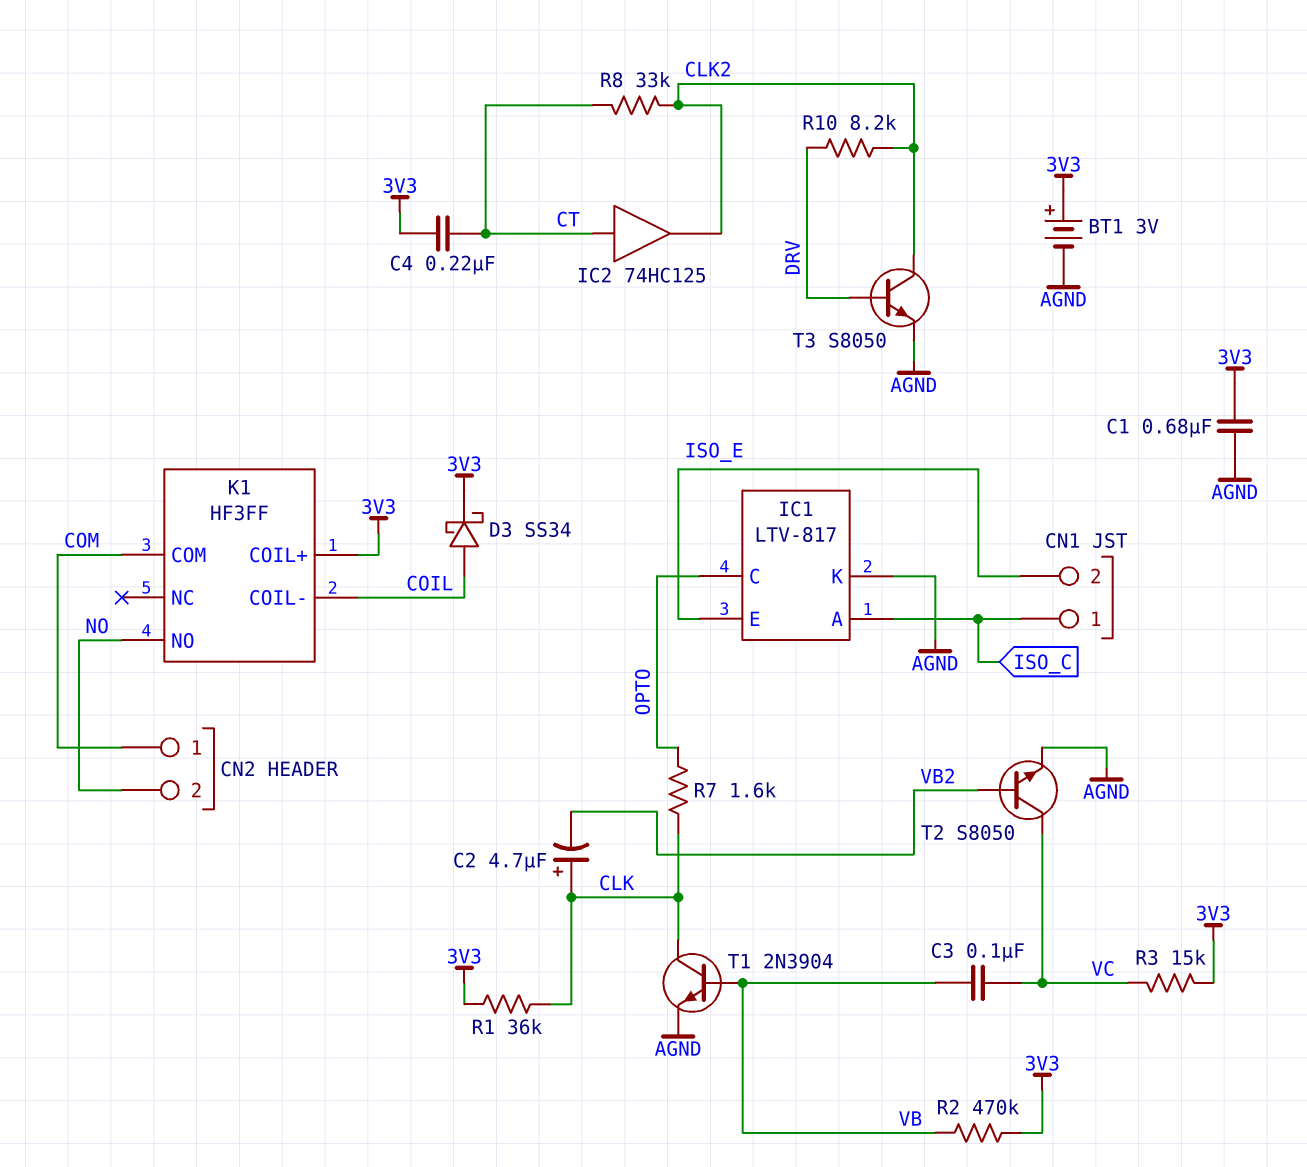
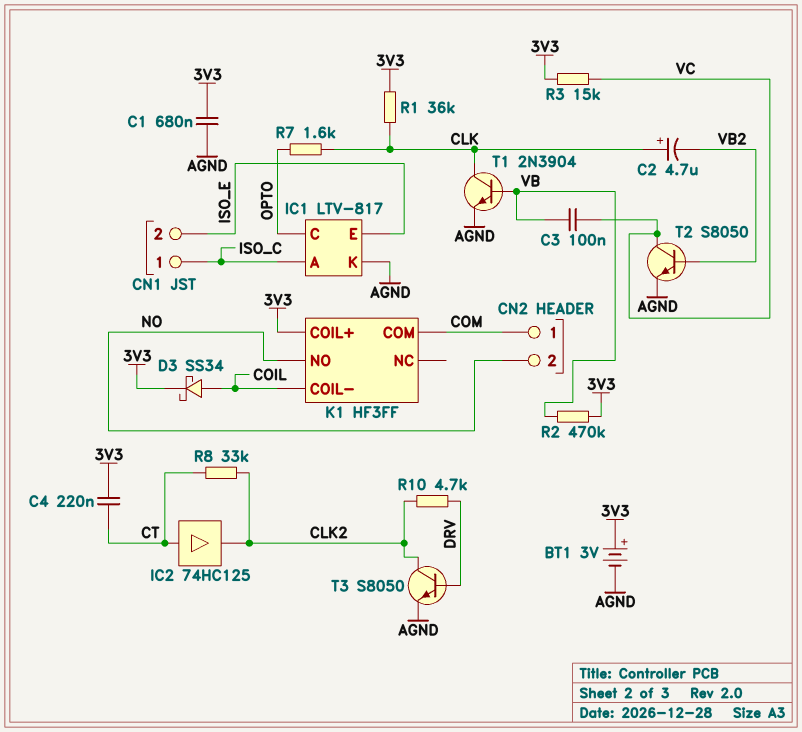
R10: 8.2k (CLK2, DRV) -> 4.7k (CLK2, DRV)

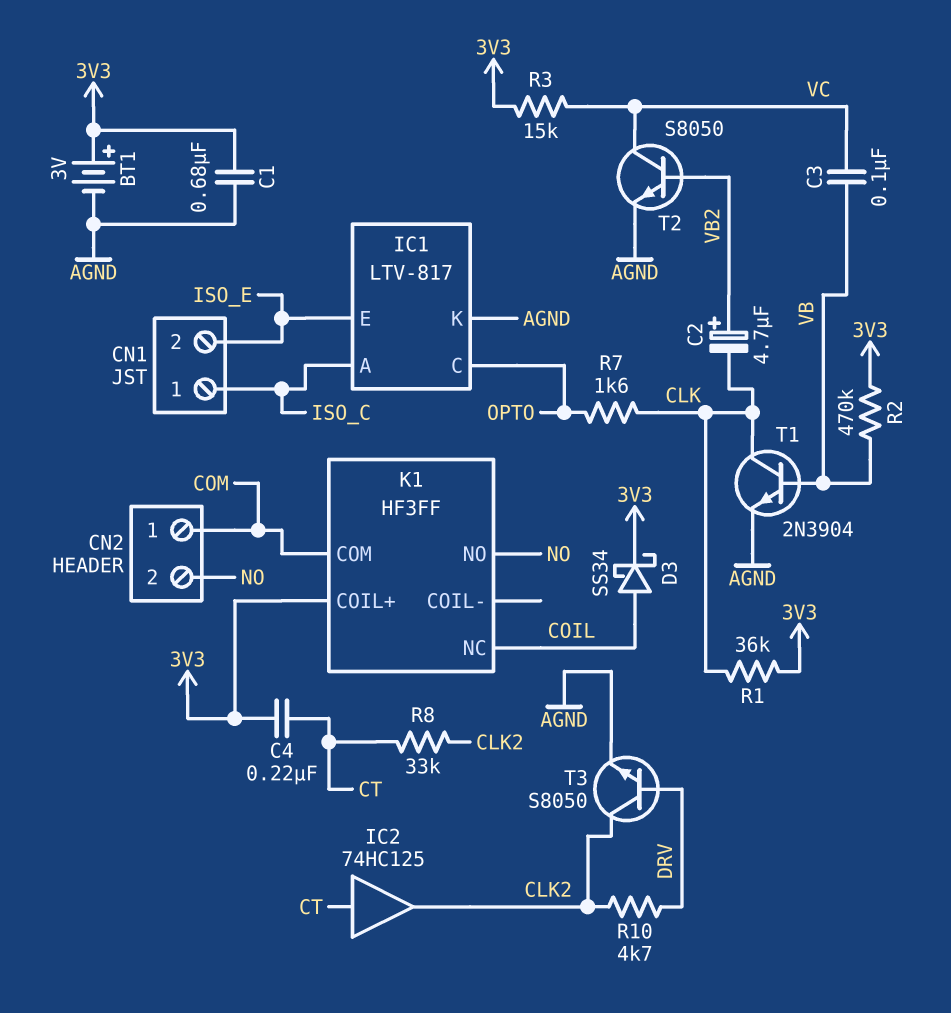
C2: 4.7uF (plus CLK, minus VB2) -> 4.7uF (plus VB2, minus CLK)
K1 pin COIL-: COIL -> none
K1 pin NC: none -> COIL

